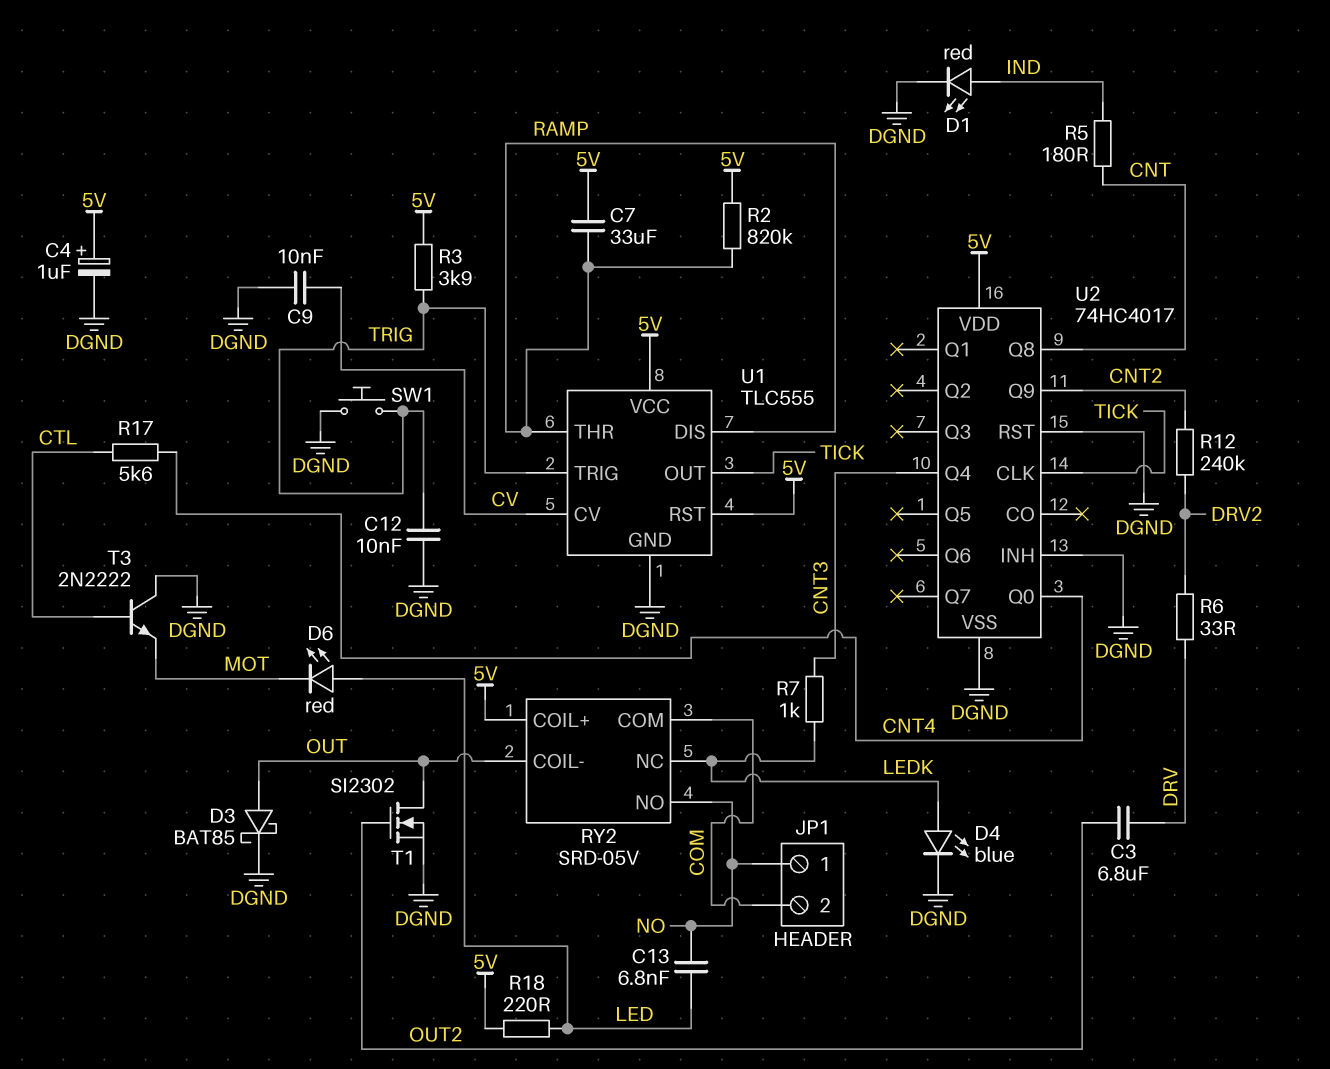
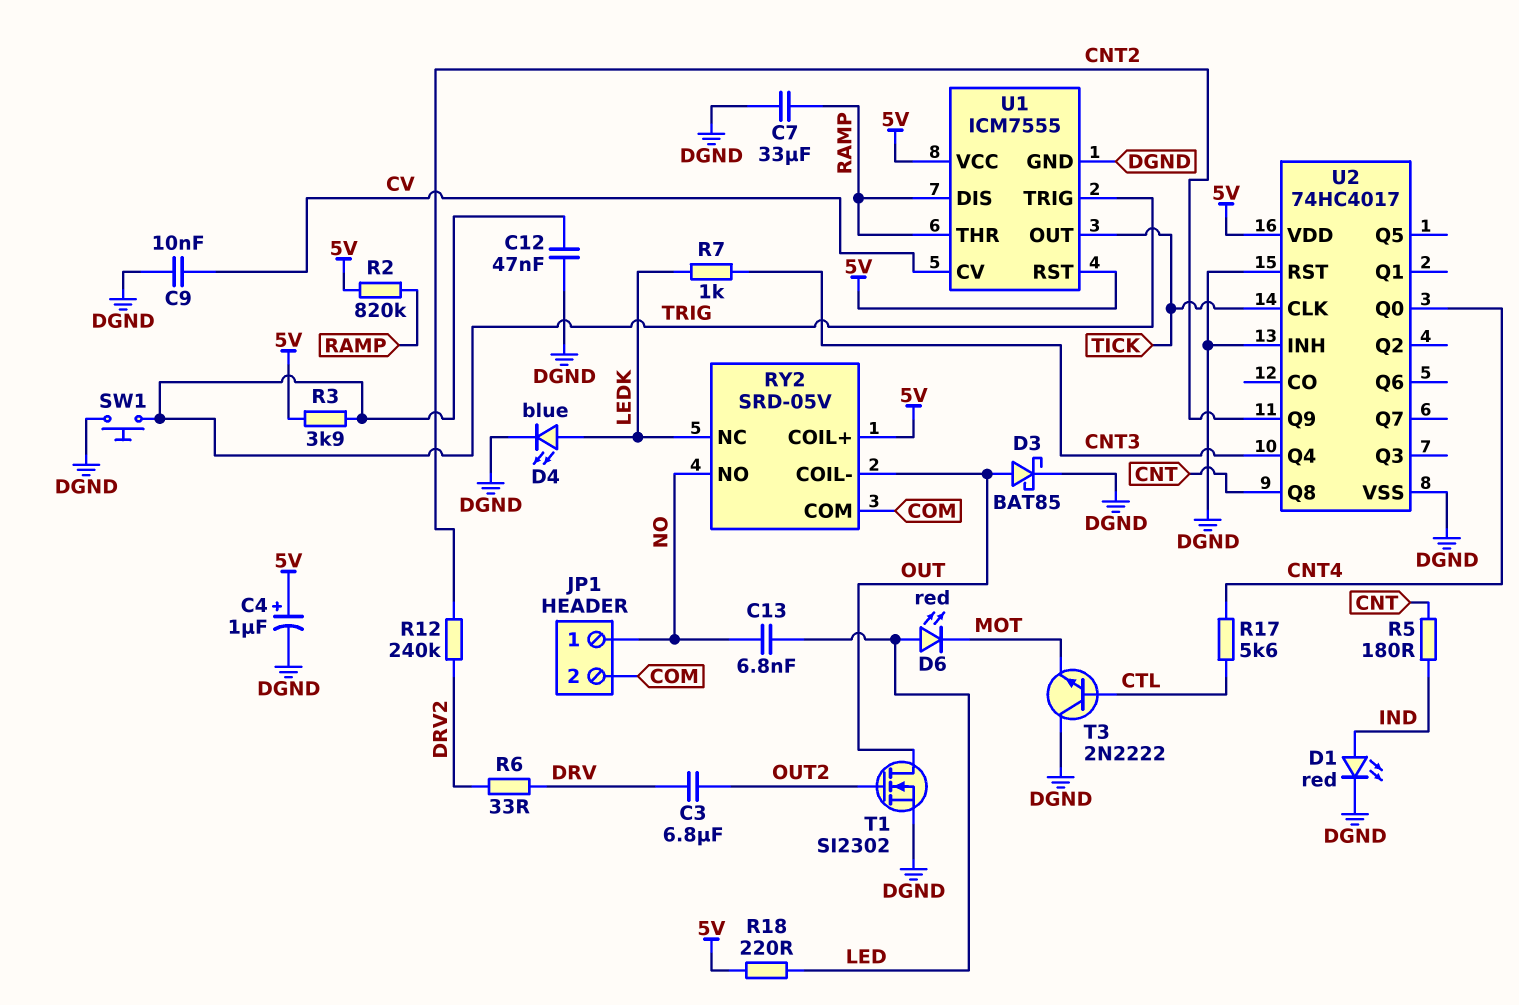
C7: 33uF (5V, RAMP) -> 33uF (DGND, RAMP)
C12: 10nF (DGND, TRIG) -> 47nF (DGND, TRIG)
U1: TLC555 -> ICM7555

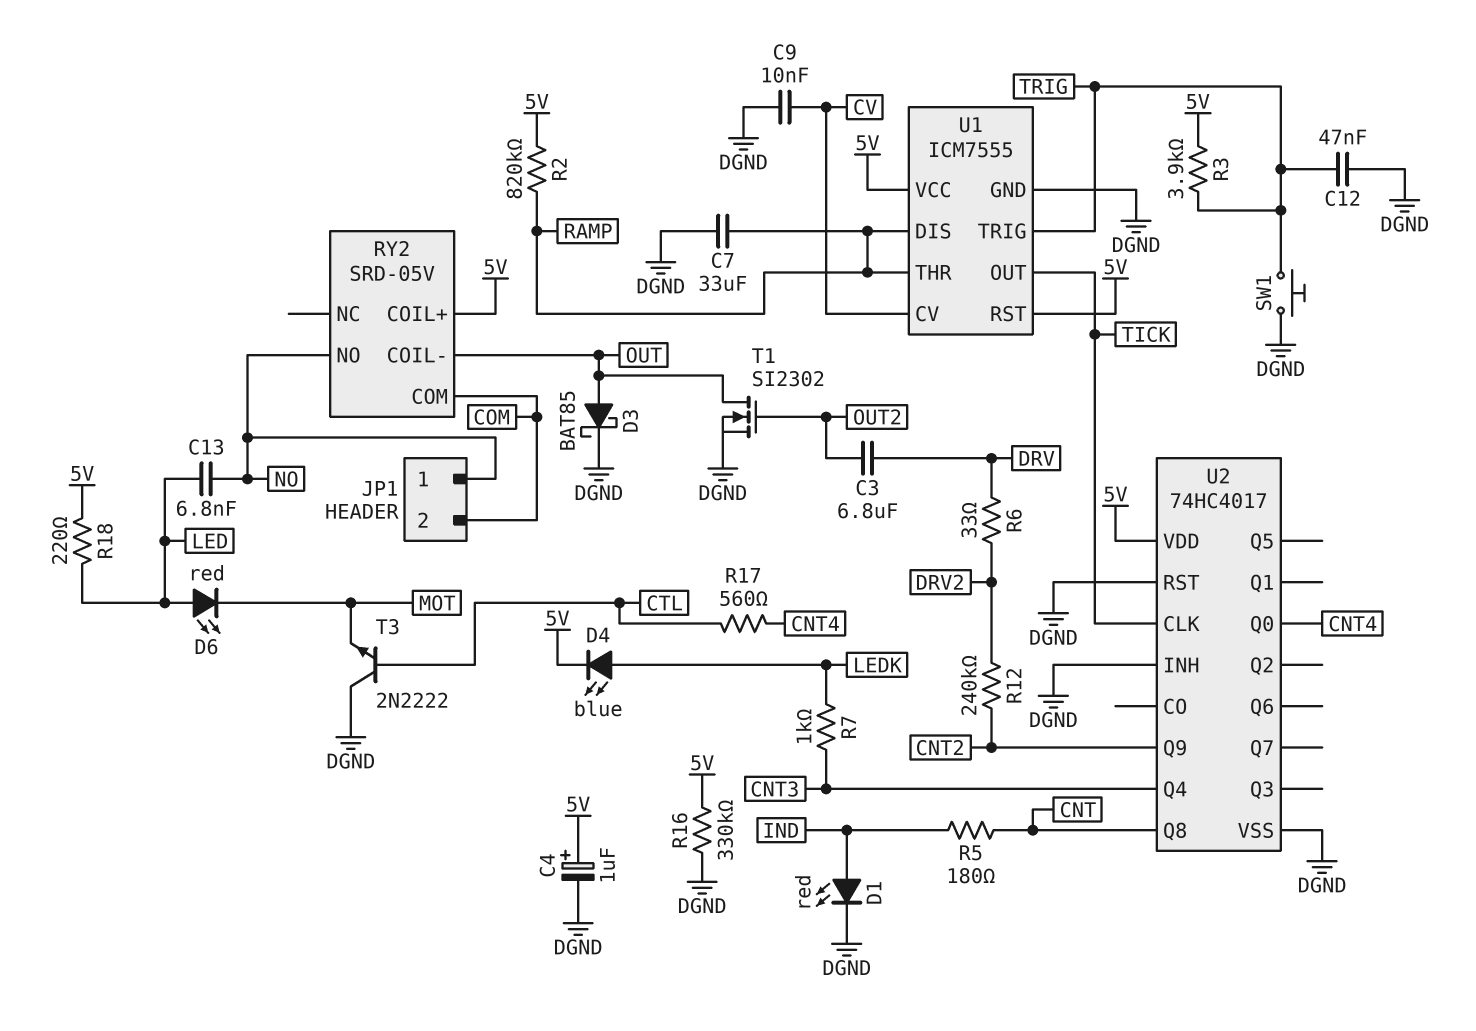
D4: LED blue (A LEDK, K DGND) -> LED blue (A LEDK, K 5V)
R16: none -> 330k (5V, DGND)
R17: 5.6k (CNT4, CTL) -> 560 (CNT4, CTL)
RY2 pin NC: LEDK -> none

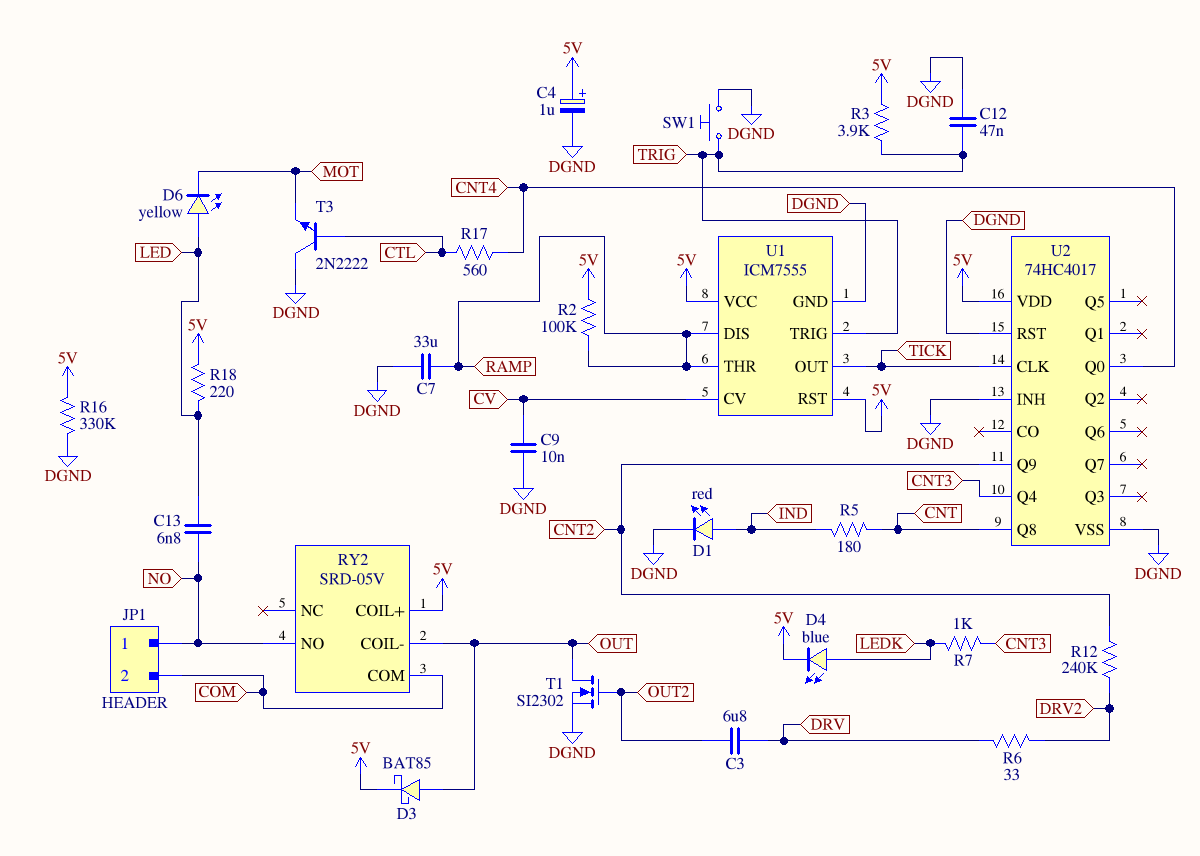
D3: schottky BAT85 (A OUT, K DGND) -> schottky BAT85 (A OUT, K 5V)
D6: LED red (A LED, K MOT) -> LED yellow (A LED, K MOT)
R2: 820k (5V, RAMP) -> 100k (5V, RAMP)

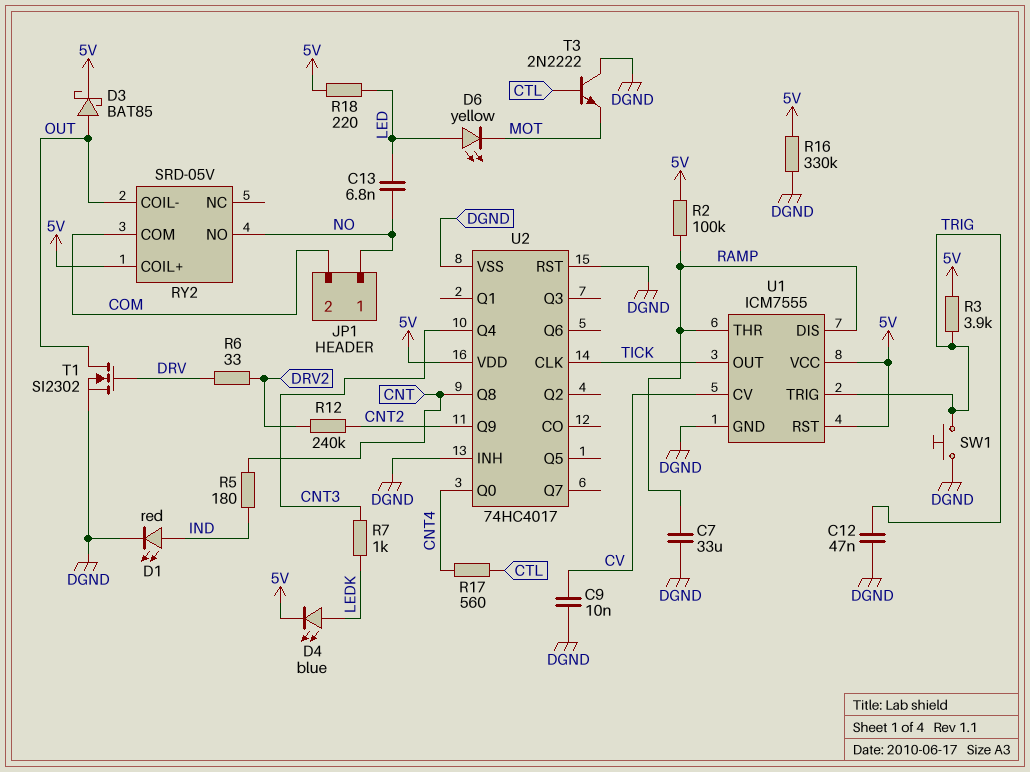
C3: 6.8uF (DRV, OUT2) -> none
C4: 1uF (plus 5V, minus DGND) -> none
T1: NMOS SI2302 (G OUT2, D OUT, S DGND) -> NMOS SI2302 (G DRV, D OUT, S DGND)

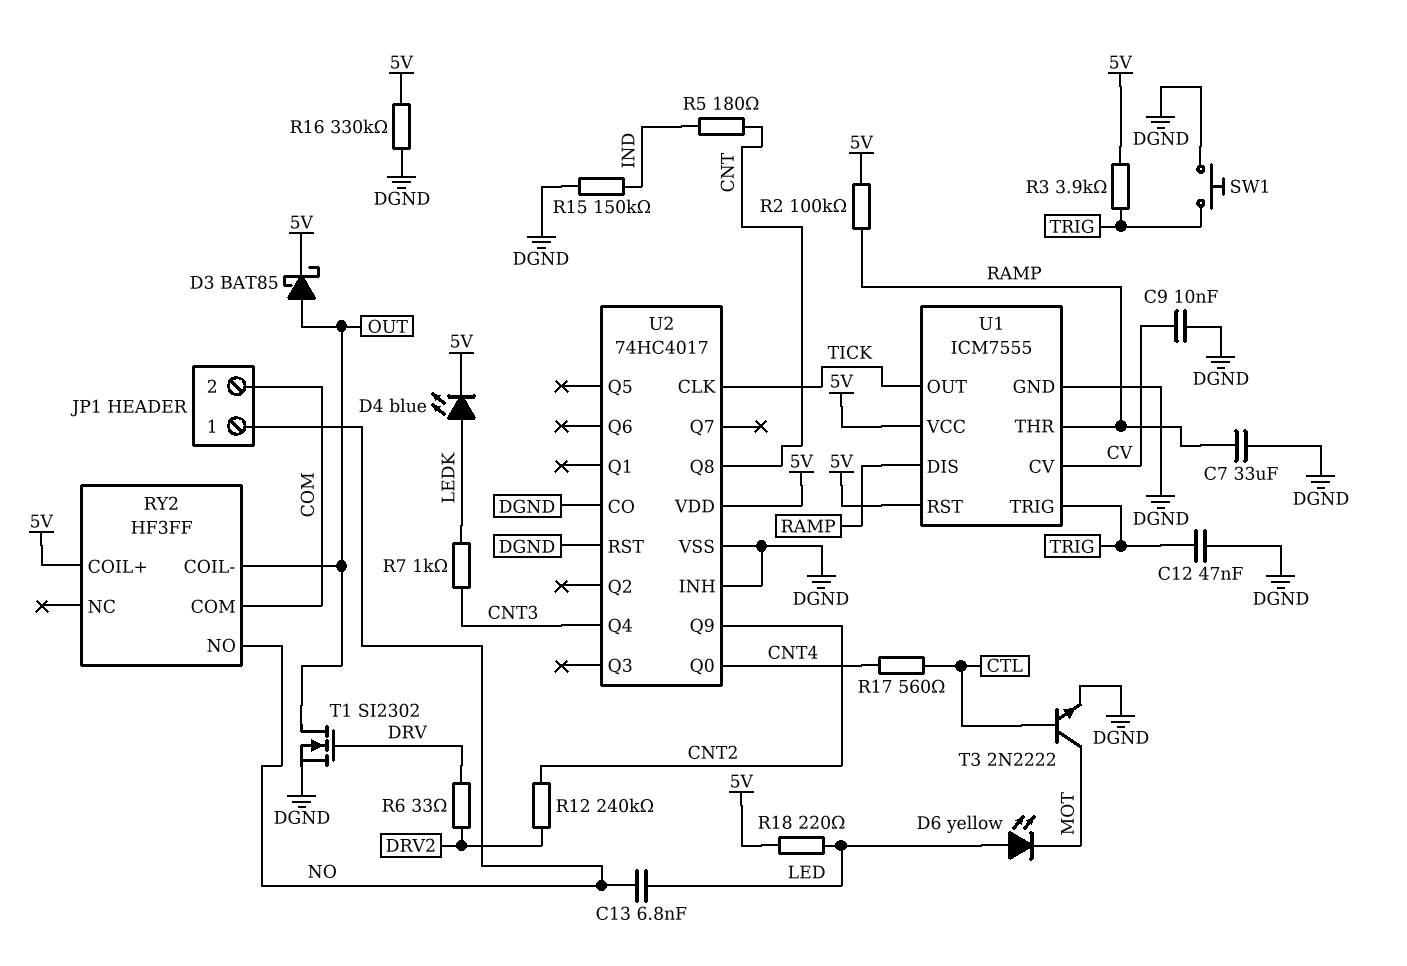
D1: LED red (A IND, K DGND) -> none
R15: none -> 150k (DGND, IND)
RY2: SRD-05V -> HF3FF
T3: NPN 2N2222 (B CTL, C DGND, E MOT) -> NPN 2N2222 (B CTL, C MOT, E DGND)
U2 pin CO: none -> DGND

